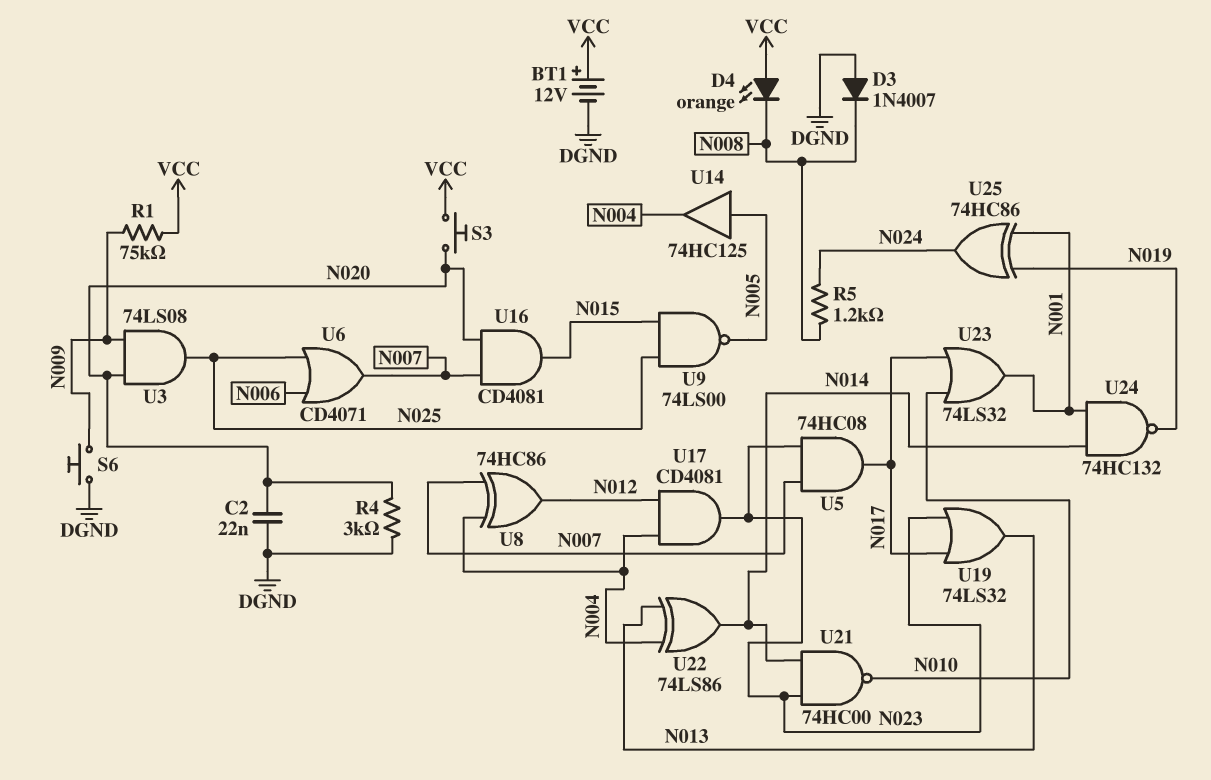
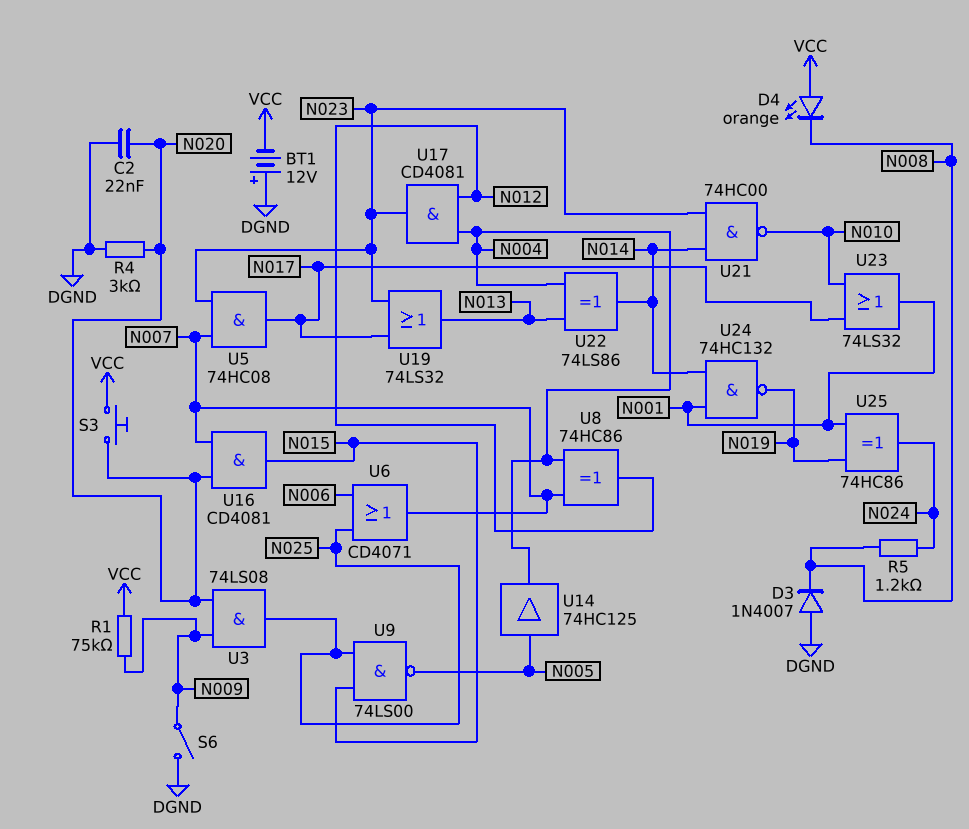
BT1: 12V (plus VCC, minus DGND) -> 12V (plus DGND, minus VCC)
S6: button (DGND, N009) -> switch (DGND, N009)

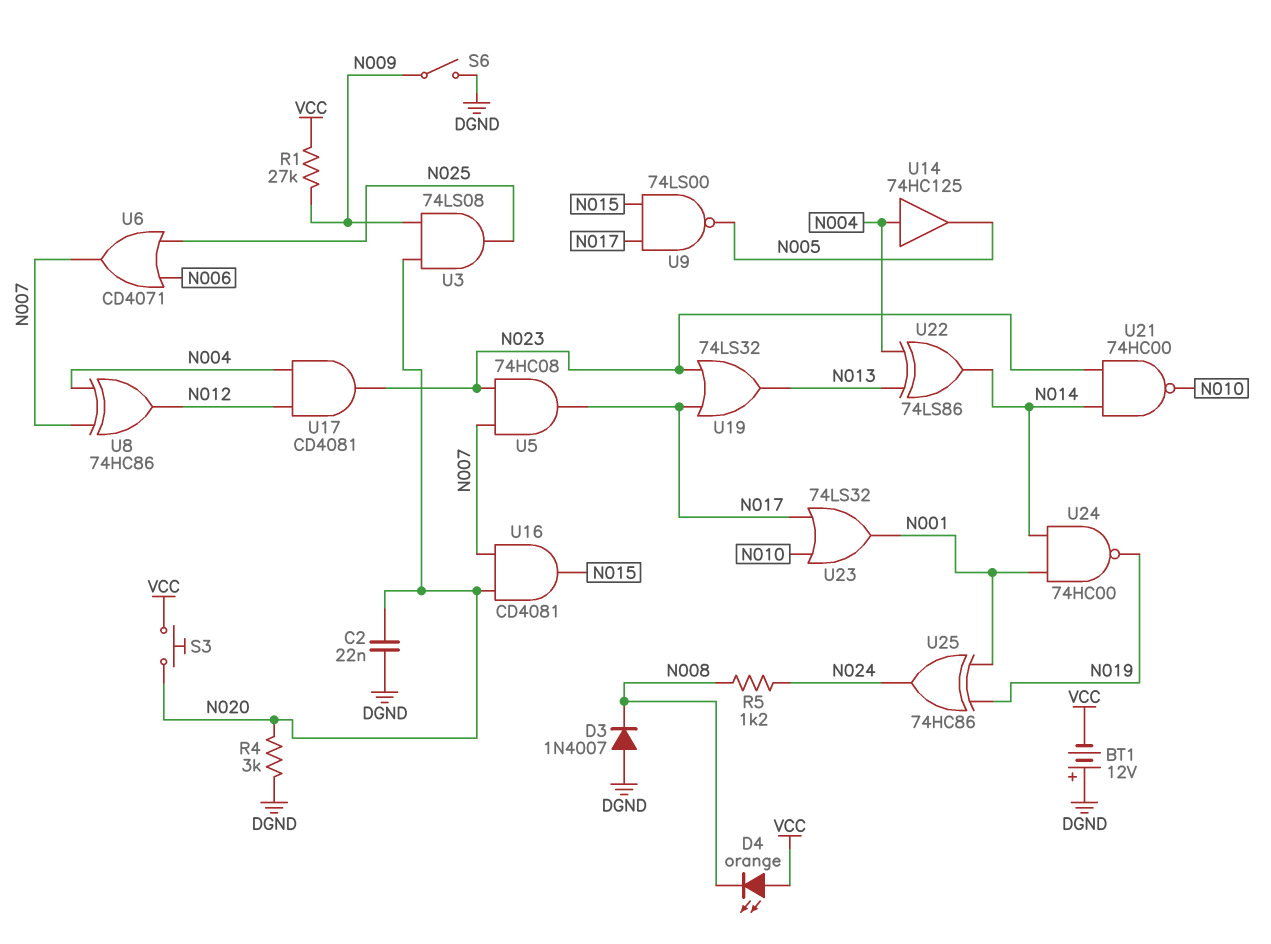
R1: 75k (N009, VCC) -> 27k (N009, VCC)
U9: NAND 74LS00 (in N015, in N025, out N005) -> NAND 74LS00 (in N015, in N017, out N005)
U14: buffer 74HC125 (in N005, out N004) -> buffer 74HC125 (in N004, out N005)
U24: NAND 74HC132 (in N001, in N014, out N019) -> NAND 74HC00 (in N001, in N014, out N019)

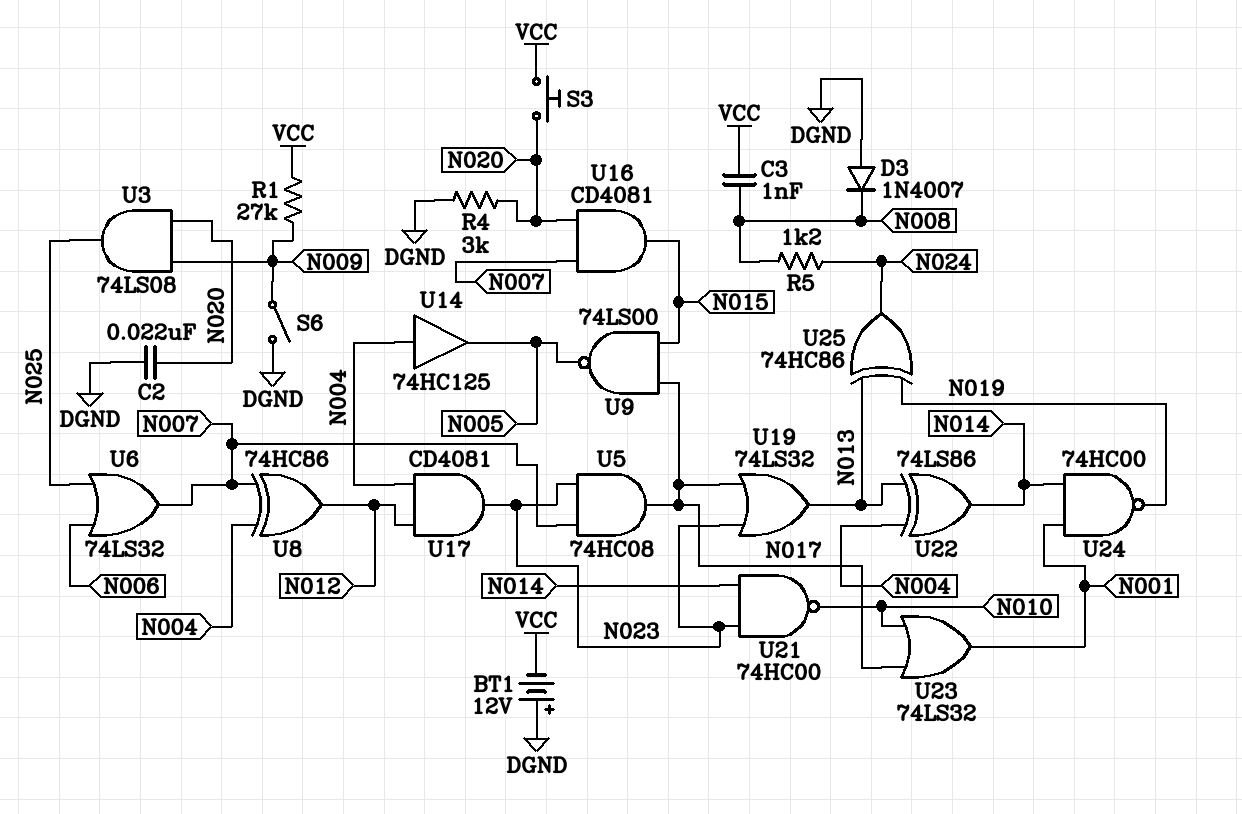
C3: none -> 1nF (N008, VCC)
D4: LED orange (A VCC, K N008) -> none
U6: OR CD4071 (in N006, in N025, out N007) -> OR 74LS32 (in N006, in N025, out N007)
U25: XOR 74HC86 (in N001, in N019, out N024) -> XOR 74HC86 (in N013, in N019, out N024)

